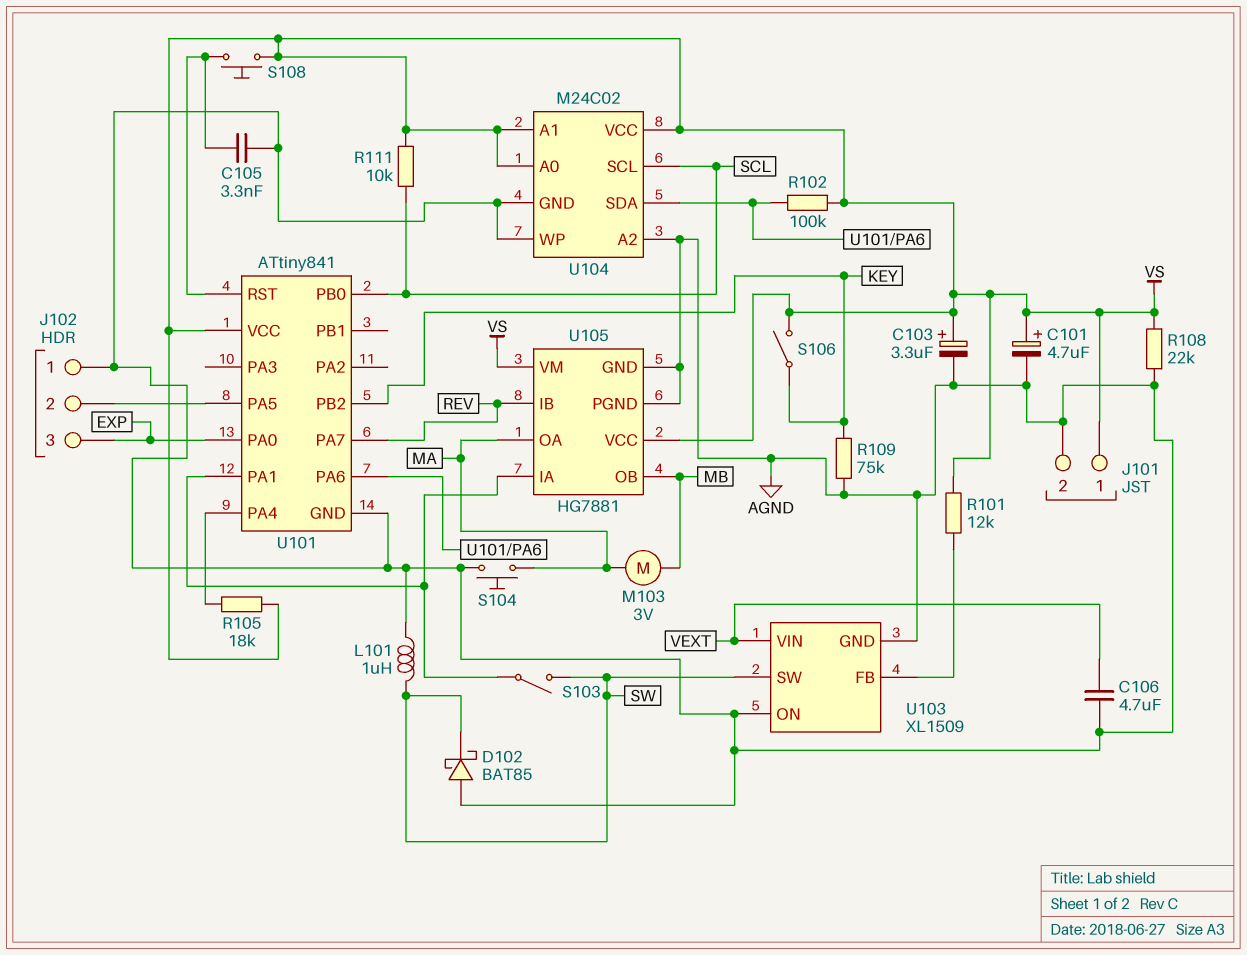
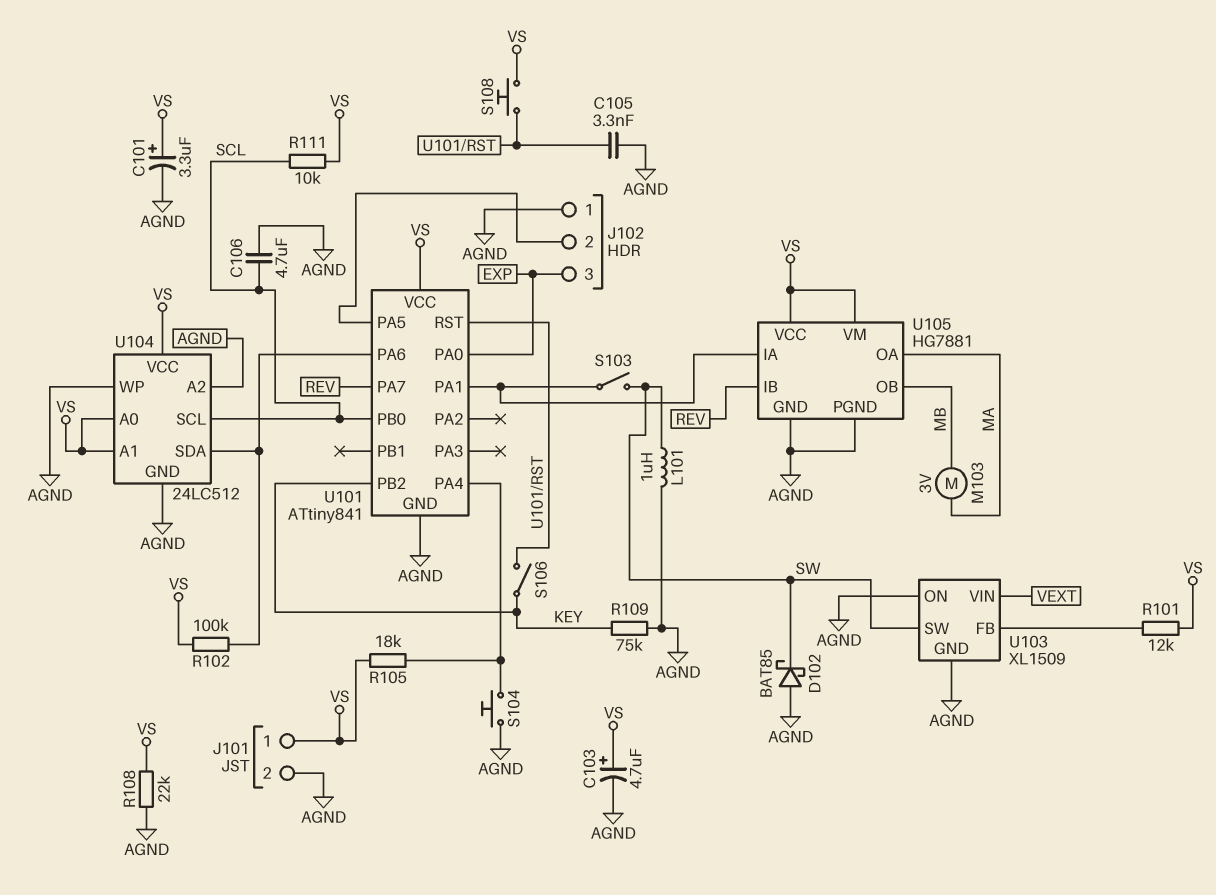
C101: 4.7uF (plus VS, minus AGND) -> 3.3uF (plus VS, minus AGND)
C103: 3.3uF (plus VS, minus AGND) -> 4.7uF (plus VS, minus AGND)
C106: 4.7uF (AGND, VEXT) -> 4.7uF (AGND, SCL)
S104: button (AGND, MA) -> button (AGND, U101/PA4)
S106: switch (KEY, VS) -> switch (KEY, U101/RST)
U104: M24C02 -> 24LC512

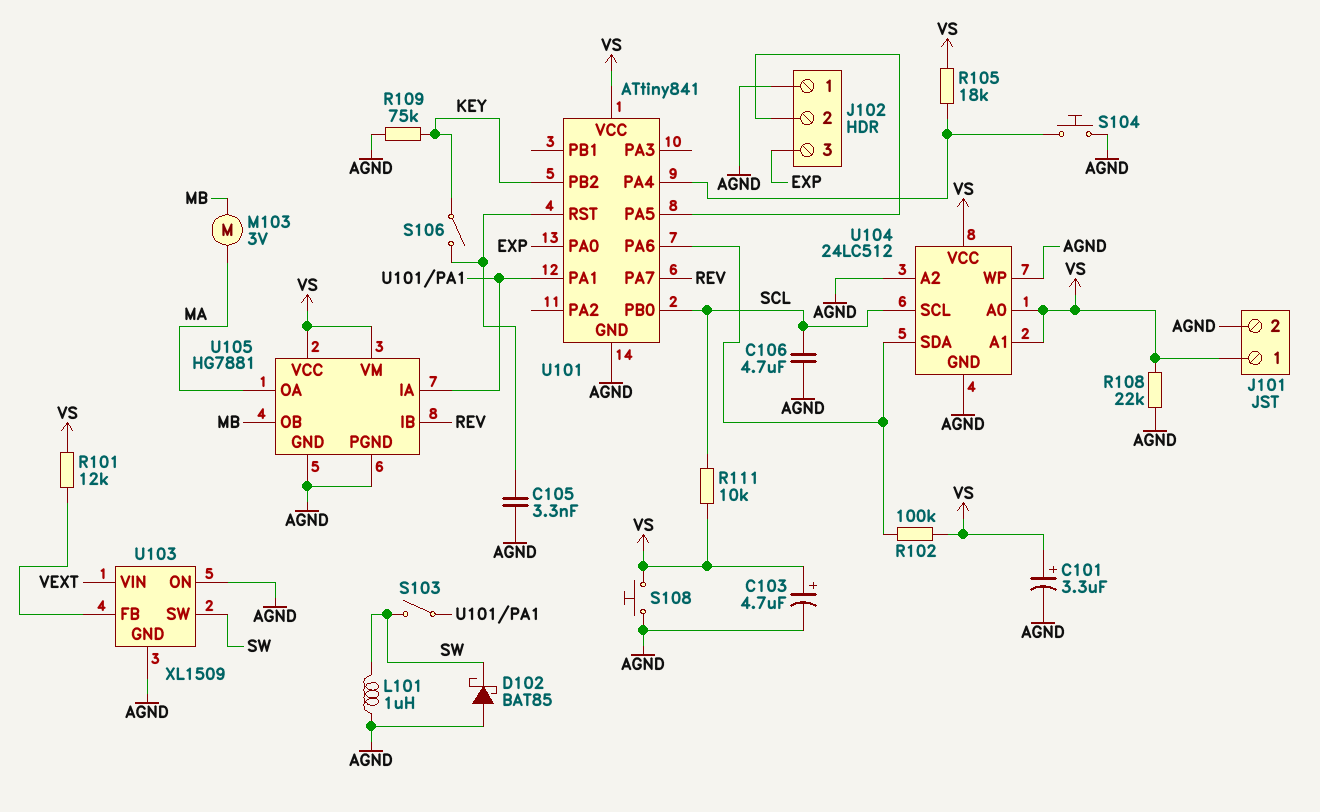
S108: button (U101/RST, VS) -> button (AGND, VS)

